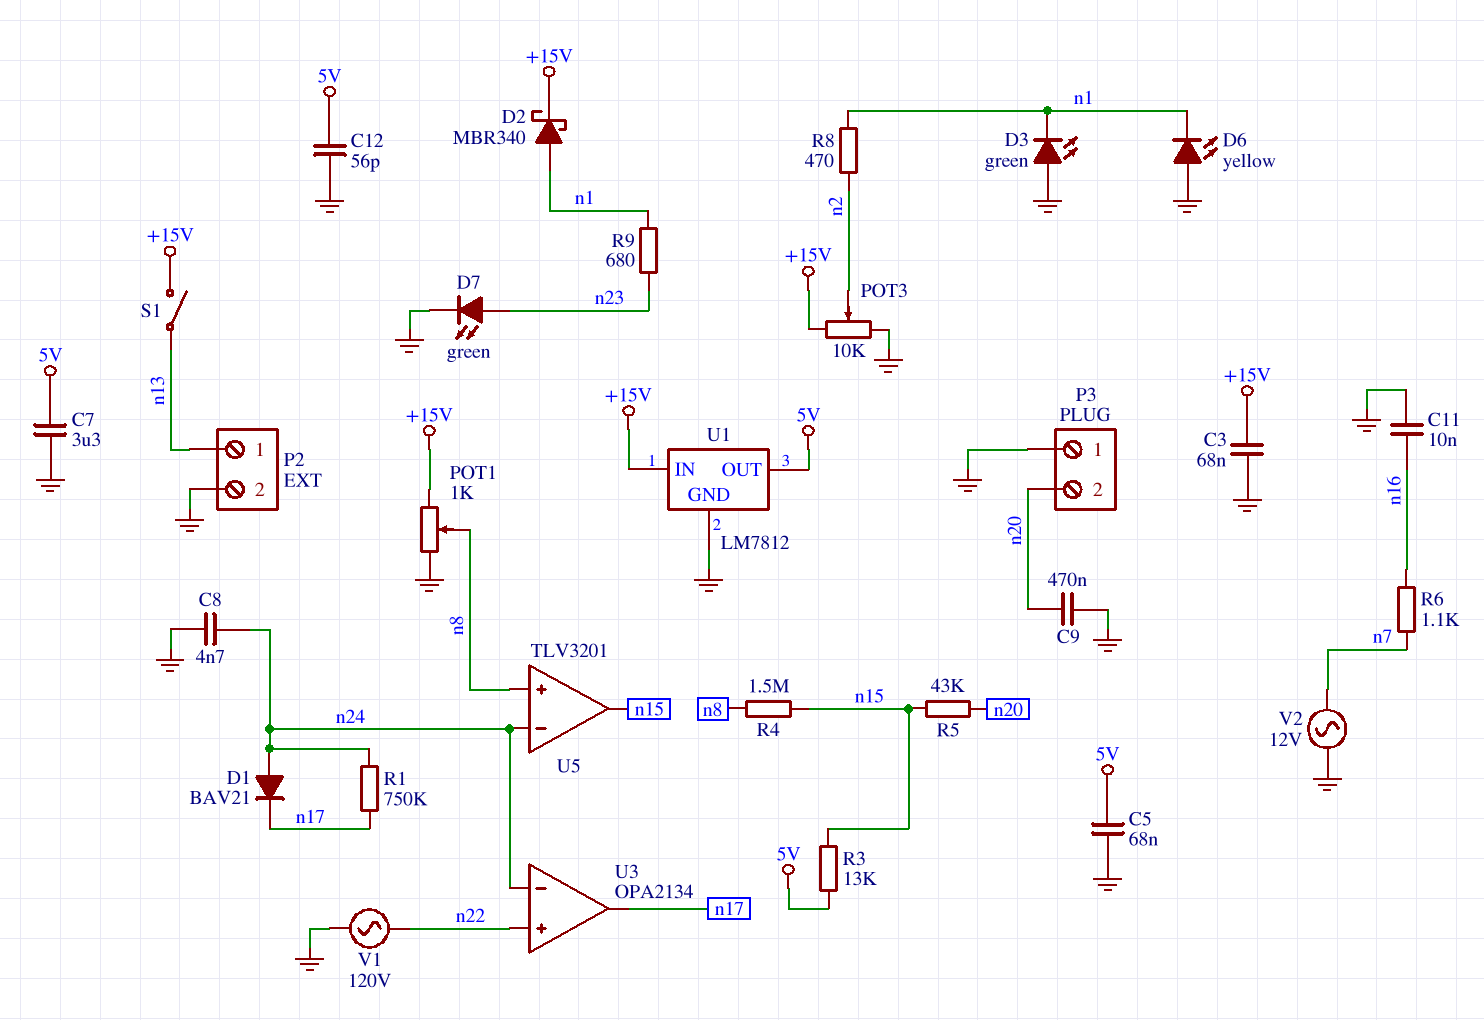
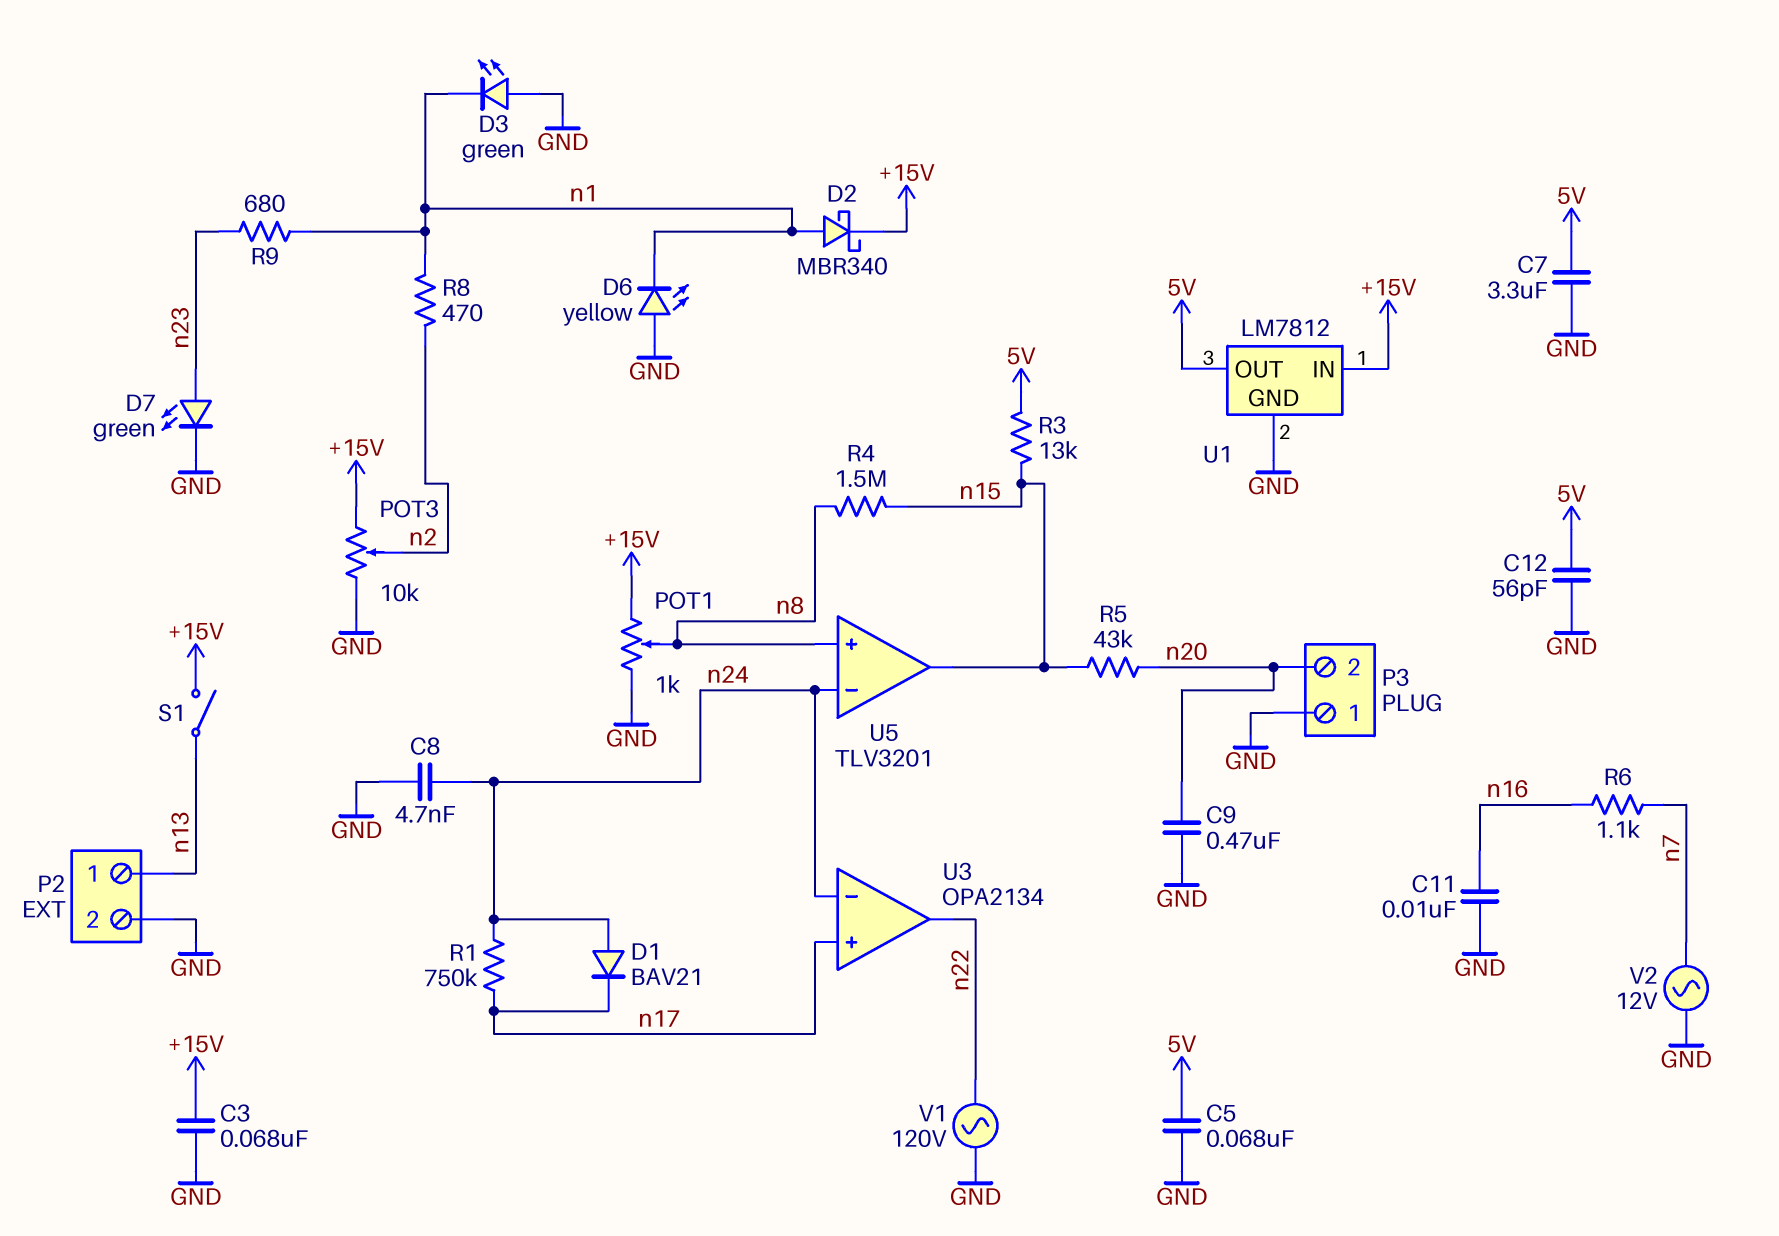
U3 pin in+: n22 -> n17
U3 pin out: n17 -> n22

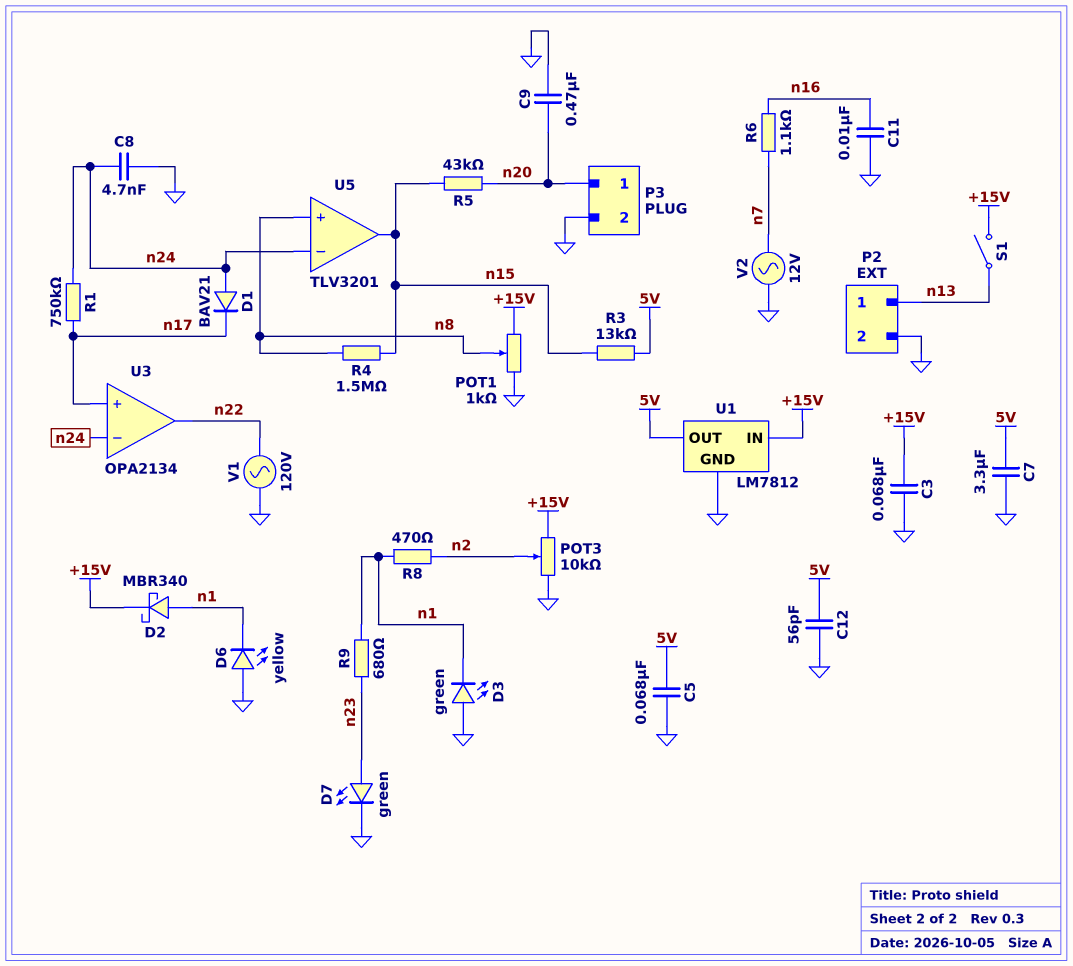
P3 pin 1: GND -> n20
P3 pin 2: n20 -> GND

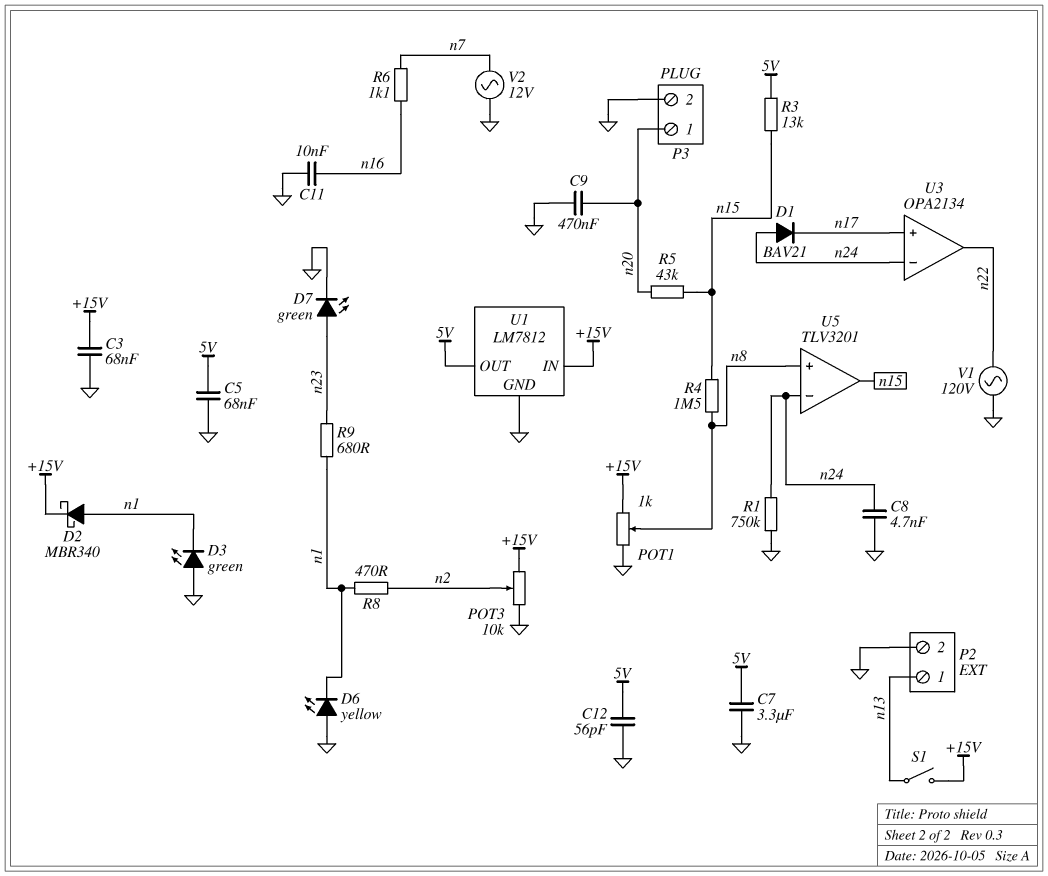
R1: 750k (n17, n24) -> 750k (GND, n24)

